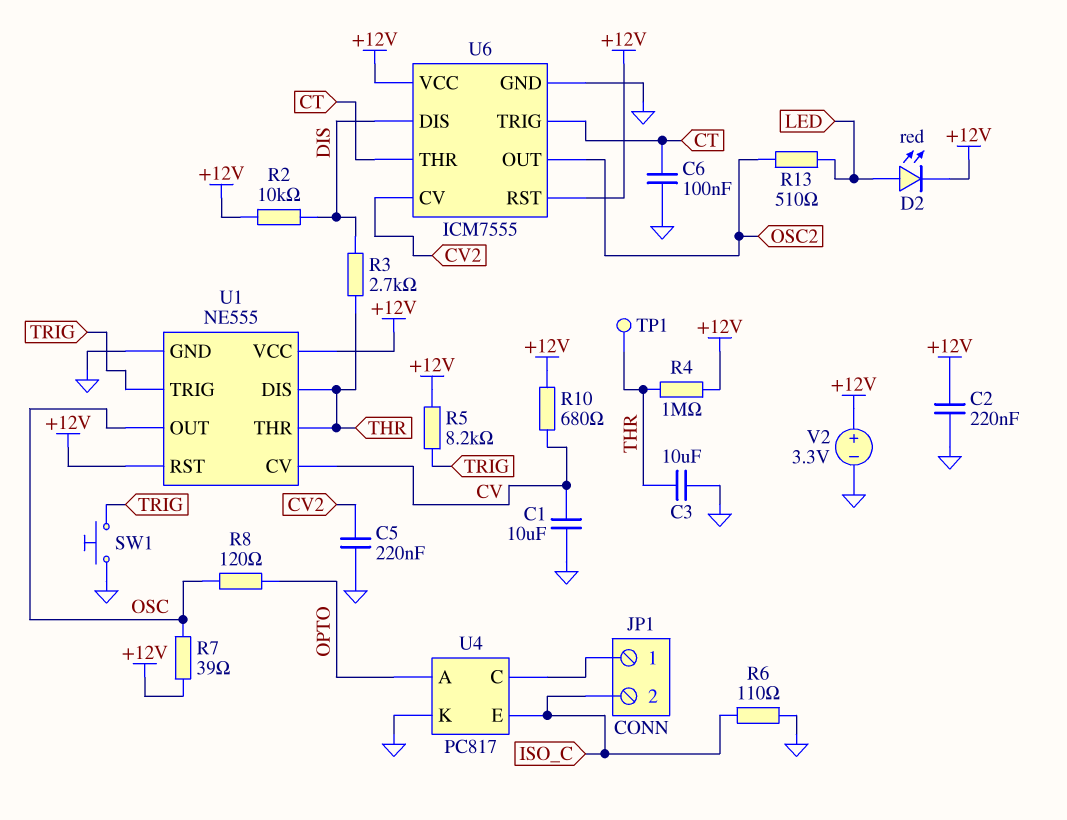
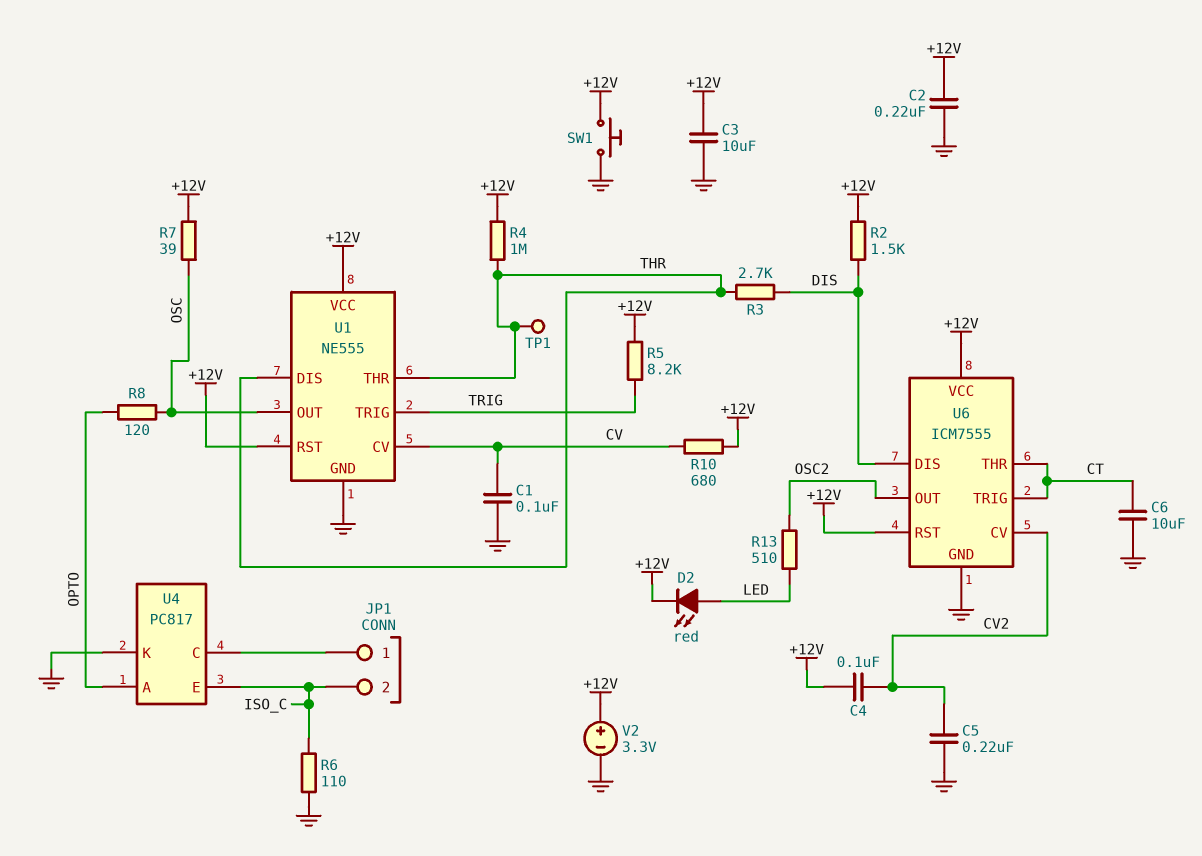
C1: 10uF (CV, GND) -> 100nF (CV, GND)
C3: 10uF (GND, THR) -> 10uF (+12V, GND)
C4: none -> 100nF (+12V, CV2)
C6: 100nF (CT, GND) -> 10uF (CT, GND)
R2: 10k (+12V, DIS) -> 1.5k (+12V, DIS)
SW1: button (GND, TRIG) -> button (+12V, GND)

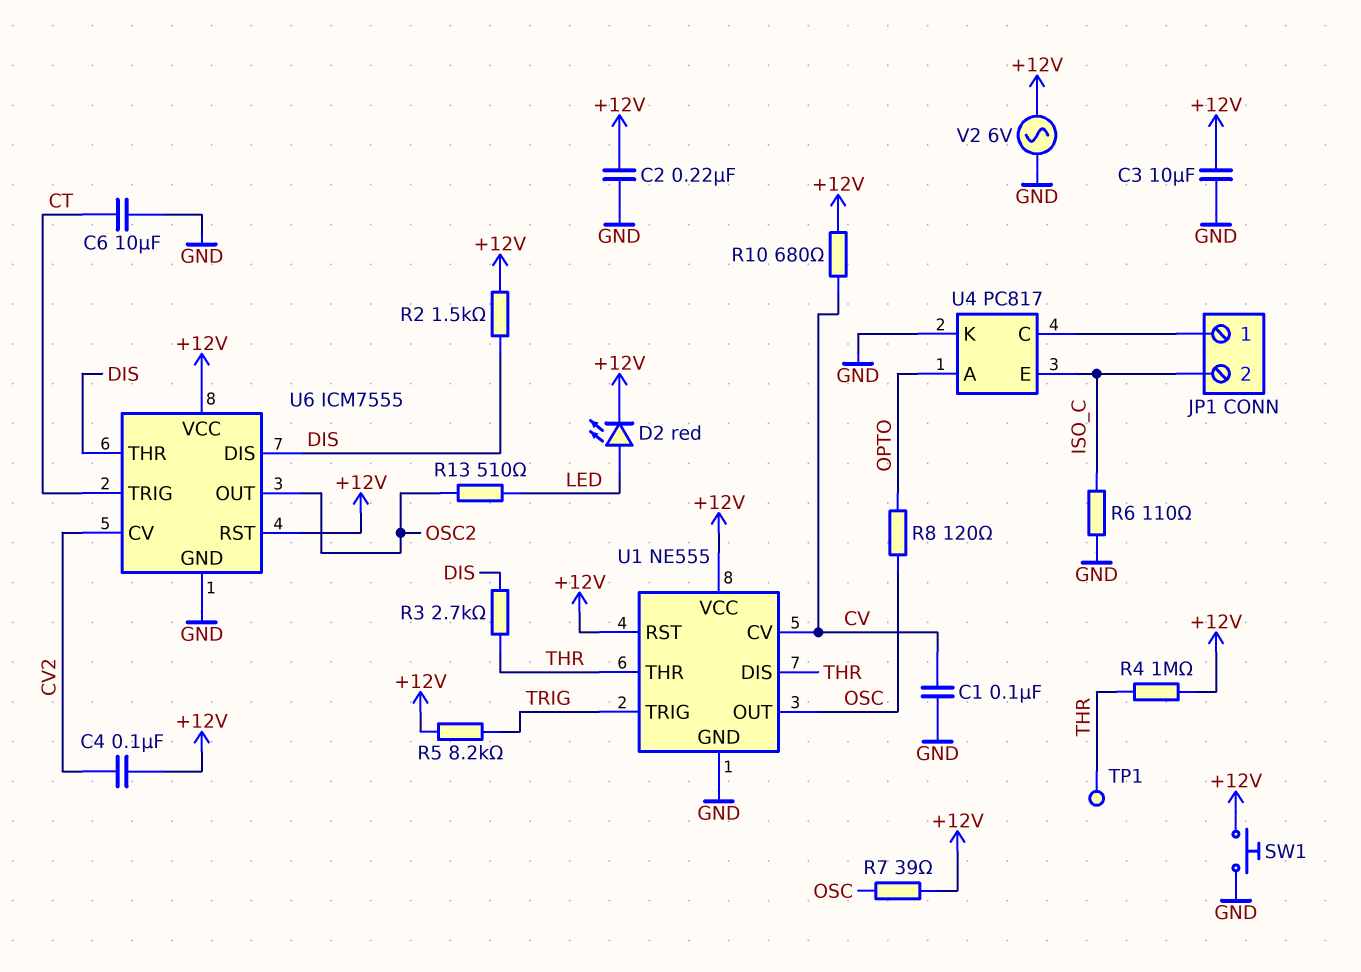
C5: 220nF (CV2, GND) -> none
U6 pin THR: CT -> DIS
V2: 3.3V (plus +12V, minus GND) -> AC 6V (+12V, GND)

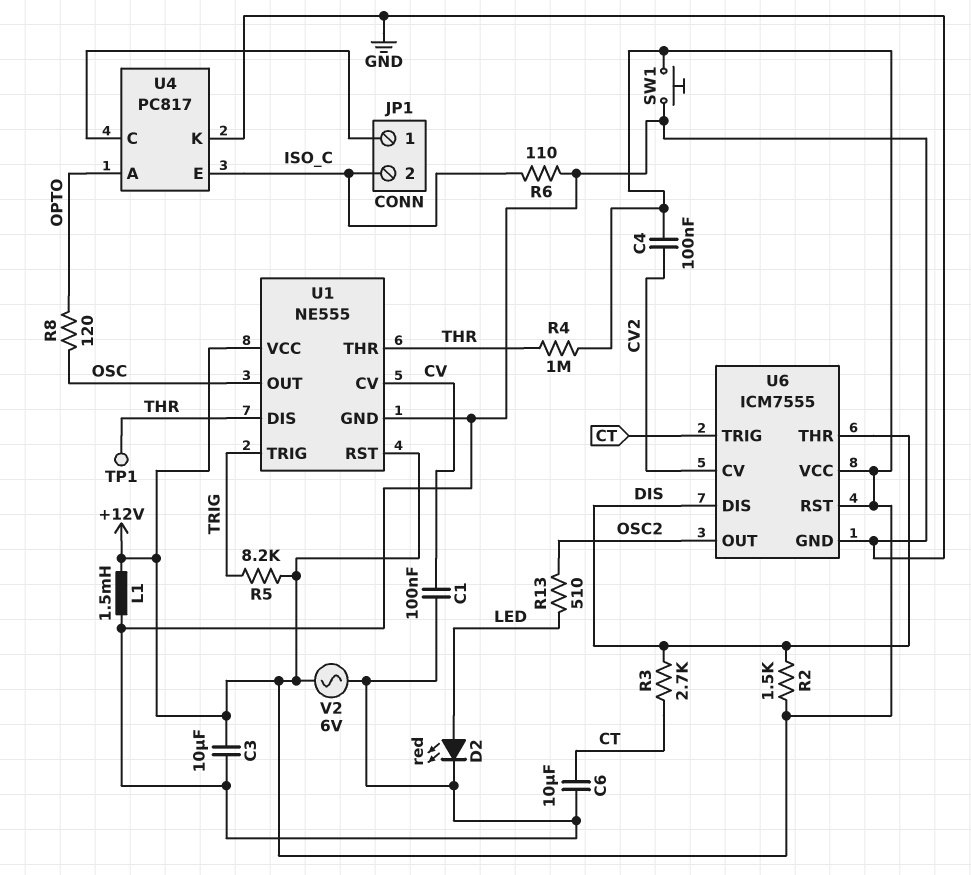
C2: 220nF (+12V, GND) -> none
D2: LED red (A LED, K +12V) -> LED red (A LED, K GND)
L1: none -> 1.5mH (+12V, GND)
R3: 2.7k (DIS, THR) -> 2.7k (CT, DIS)
R7: 39 (+12V, OSC) -> none
R10: 680 (+12V, CV) -> none

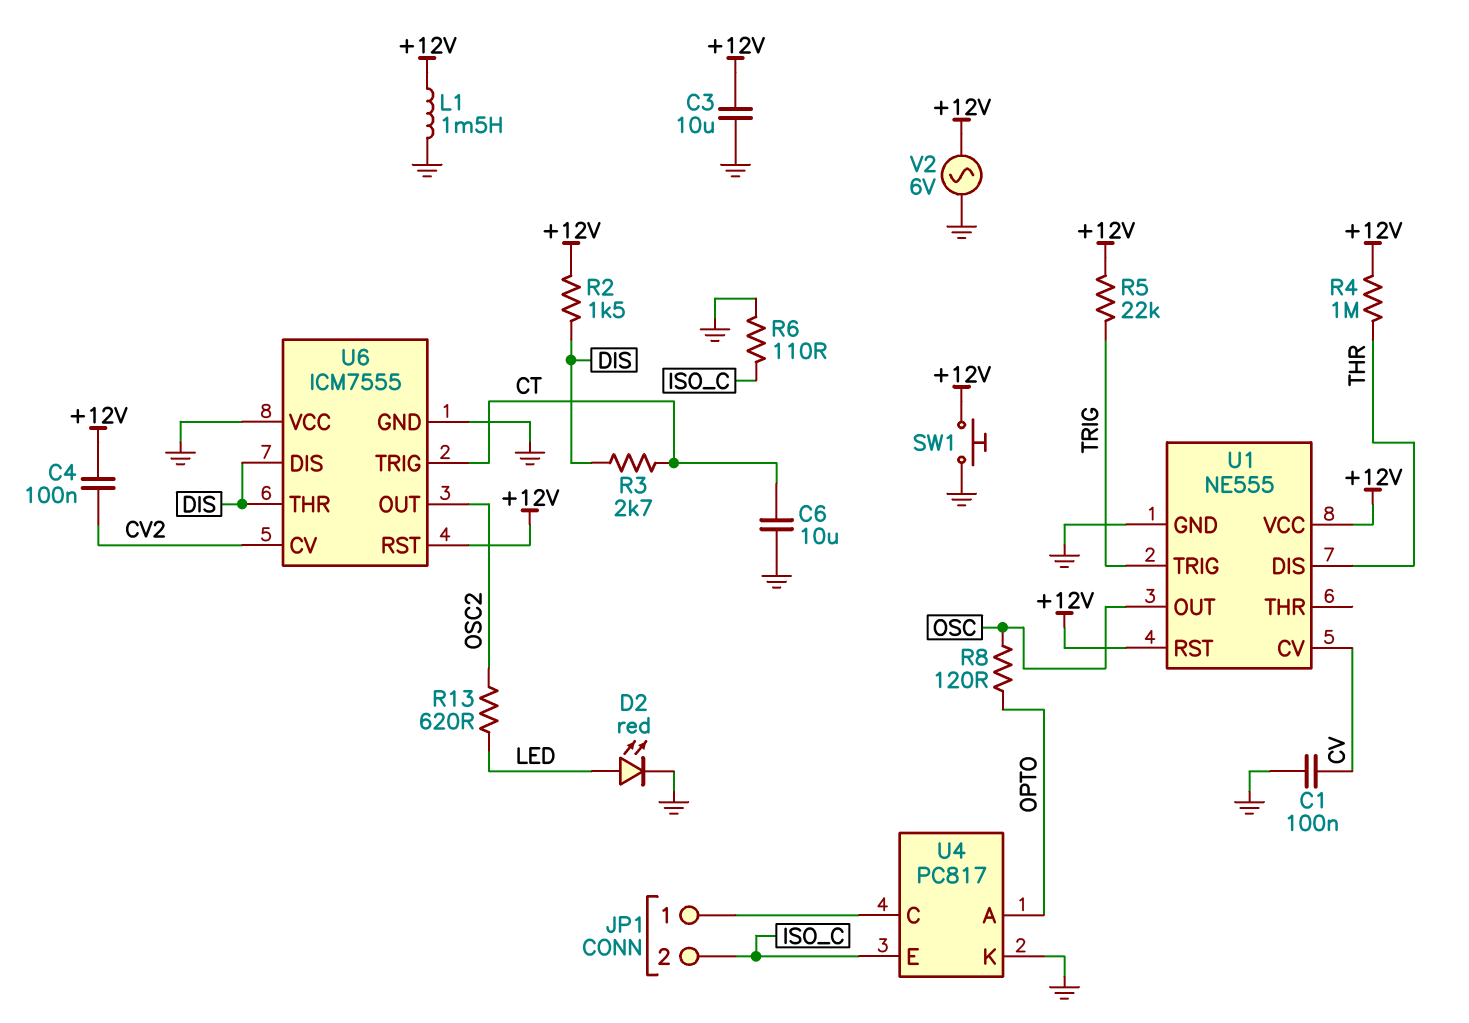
R5: 8.2k (+12V, TRIG) -> 22k (+12V, TRIG)
R13: 510 (LED, OSC2) -> 620 (LED, OSC2)
TP1: test point (THR) -> none
U1 pin THR: THR -> none
U6 pin VCC: +12V -> GND

